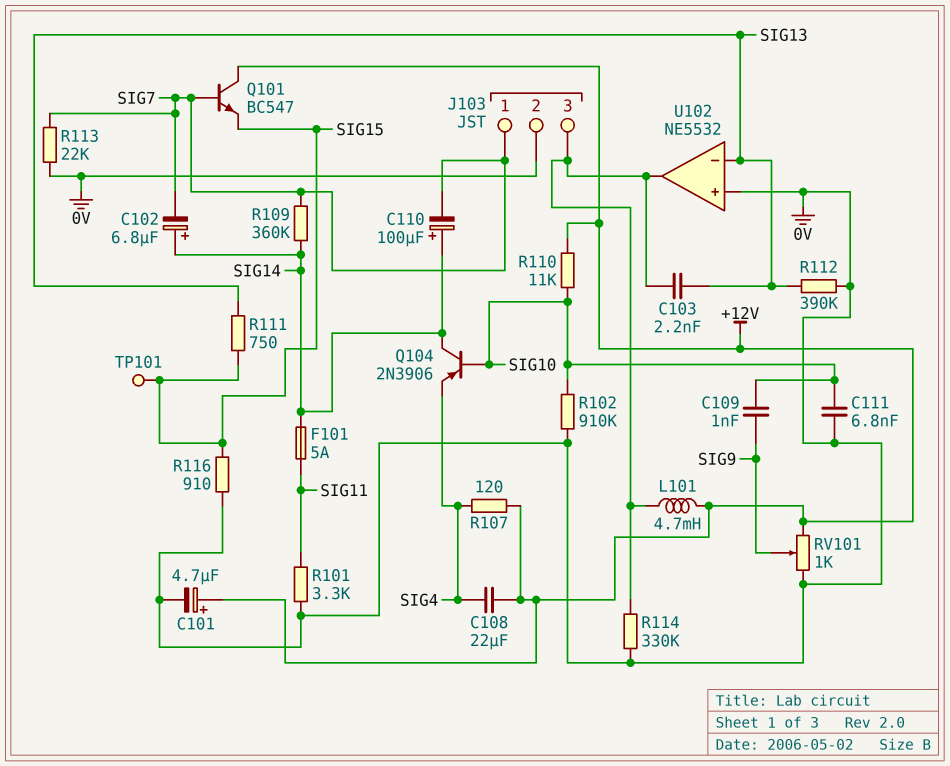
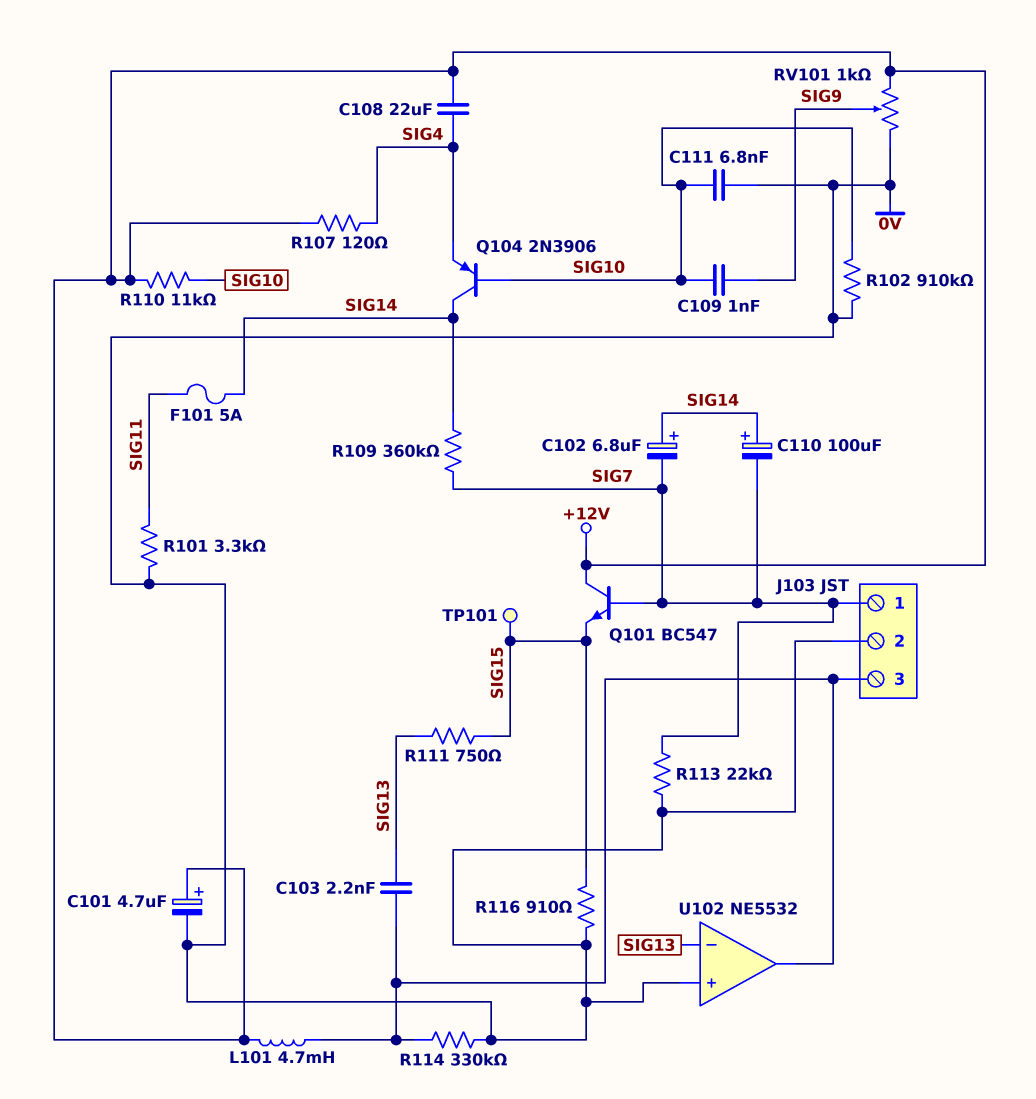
R112: 390k (0V, SIG13) -> none

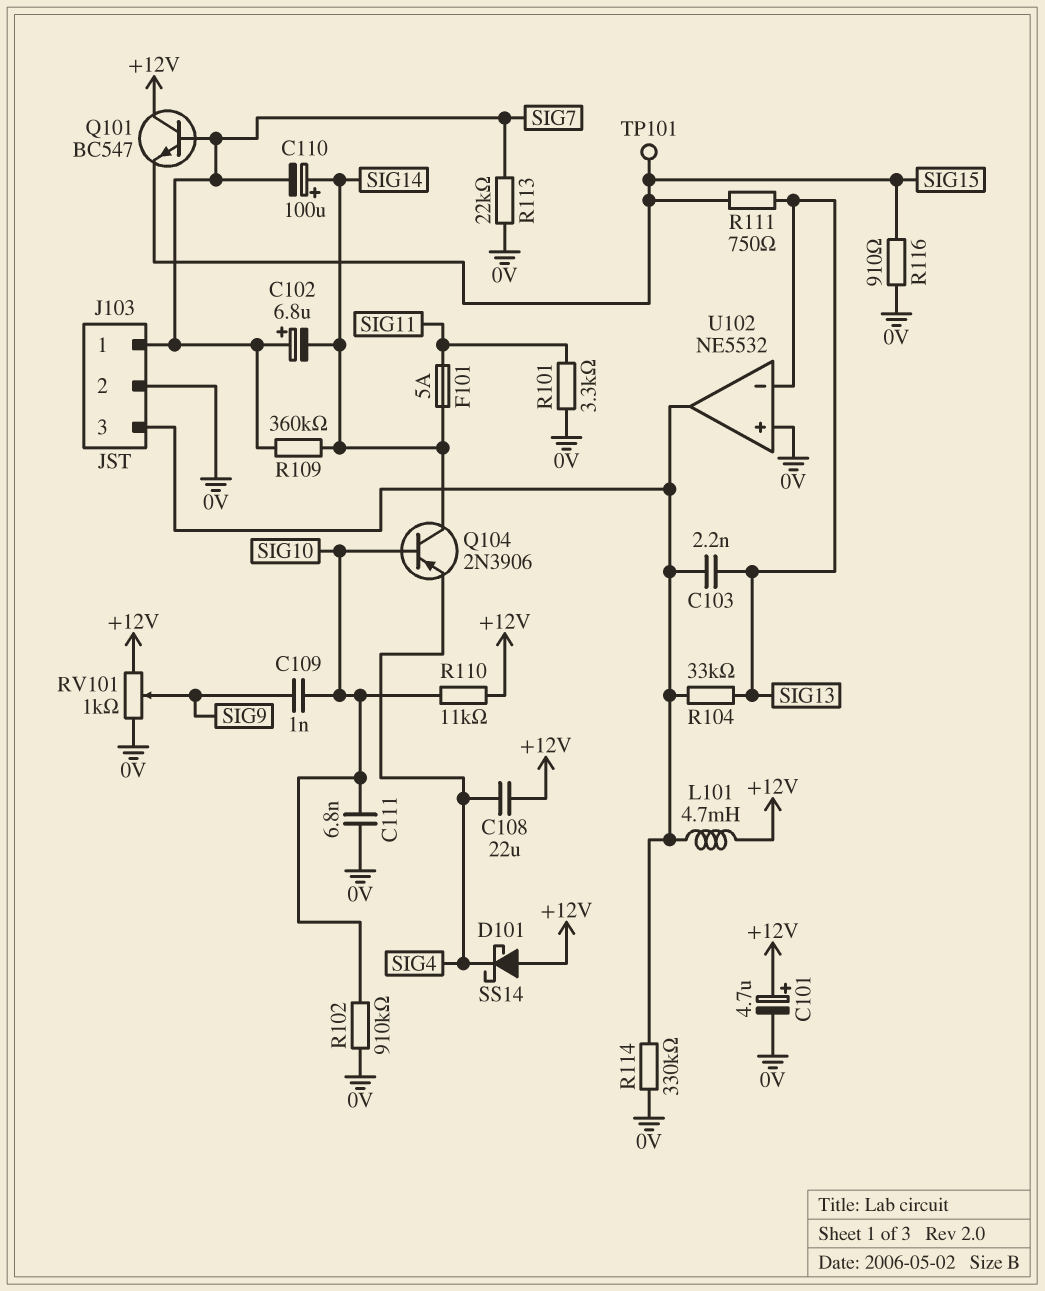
C102: 6.8uF (plus SIG14, minus SIG7) -> 6.8uF (plus SIG7, minus SIG14)
D101: none -> schottky SS14 (A +12V, K SIG4)
R104: none -> 33k (J103/3, SIG13)
R107: 120 (+12V, SIG4) -> none

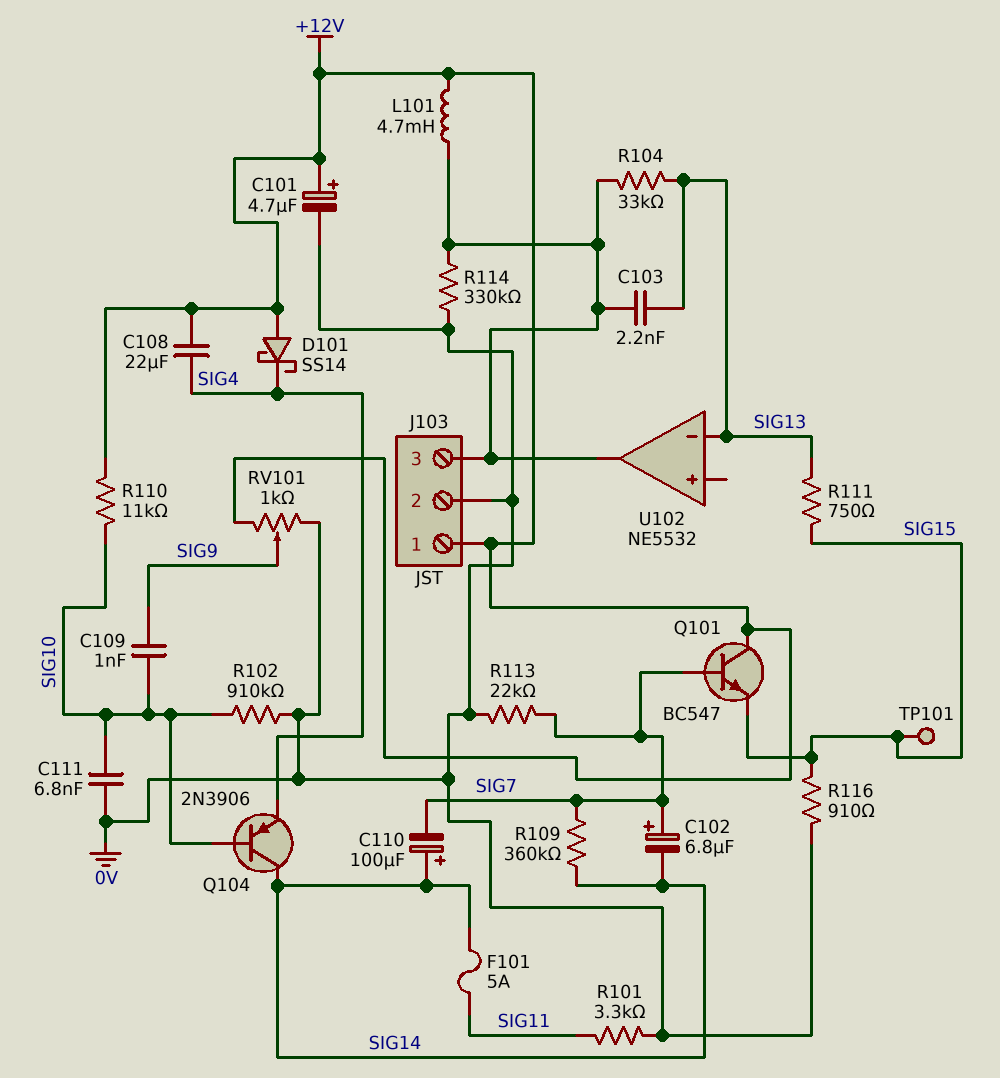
J103 pin 1: SIG7 -> +12V
U102 pin in+: 0V -> none

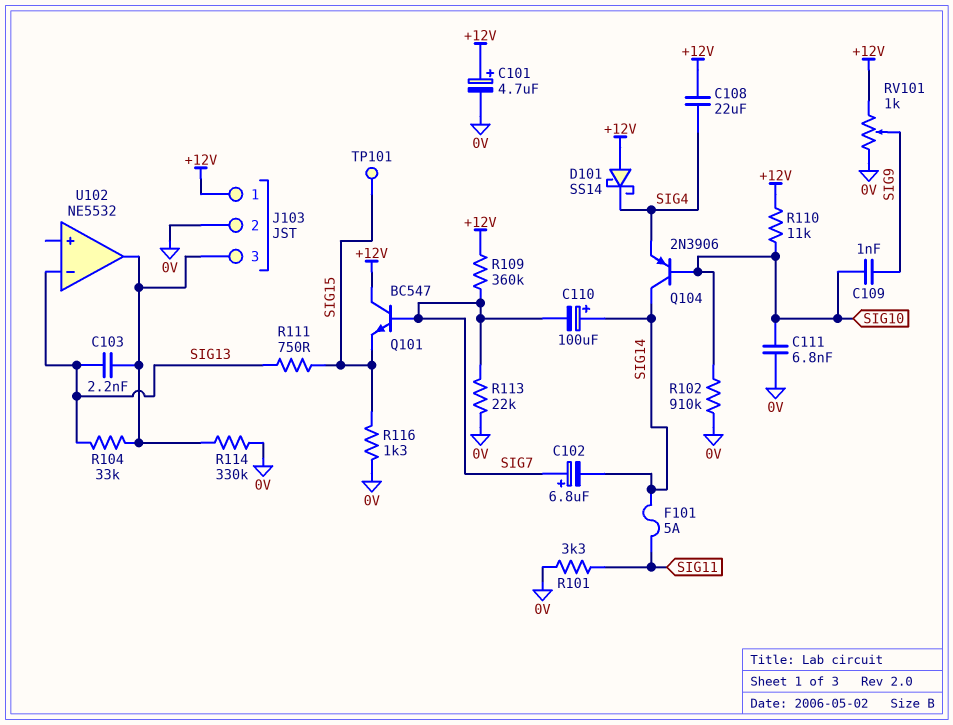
L101: 4.7mH (+12V, J103/3) -> none
R109: 360k (SIG7, SIG14) -> 360k (+12V, SIG7)
R116: 910 (0V, SIG15) -> 1.3k (0V, SIG15)

